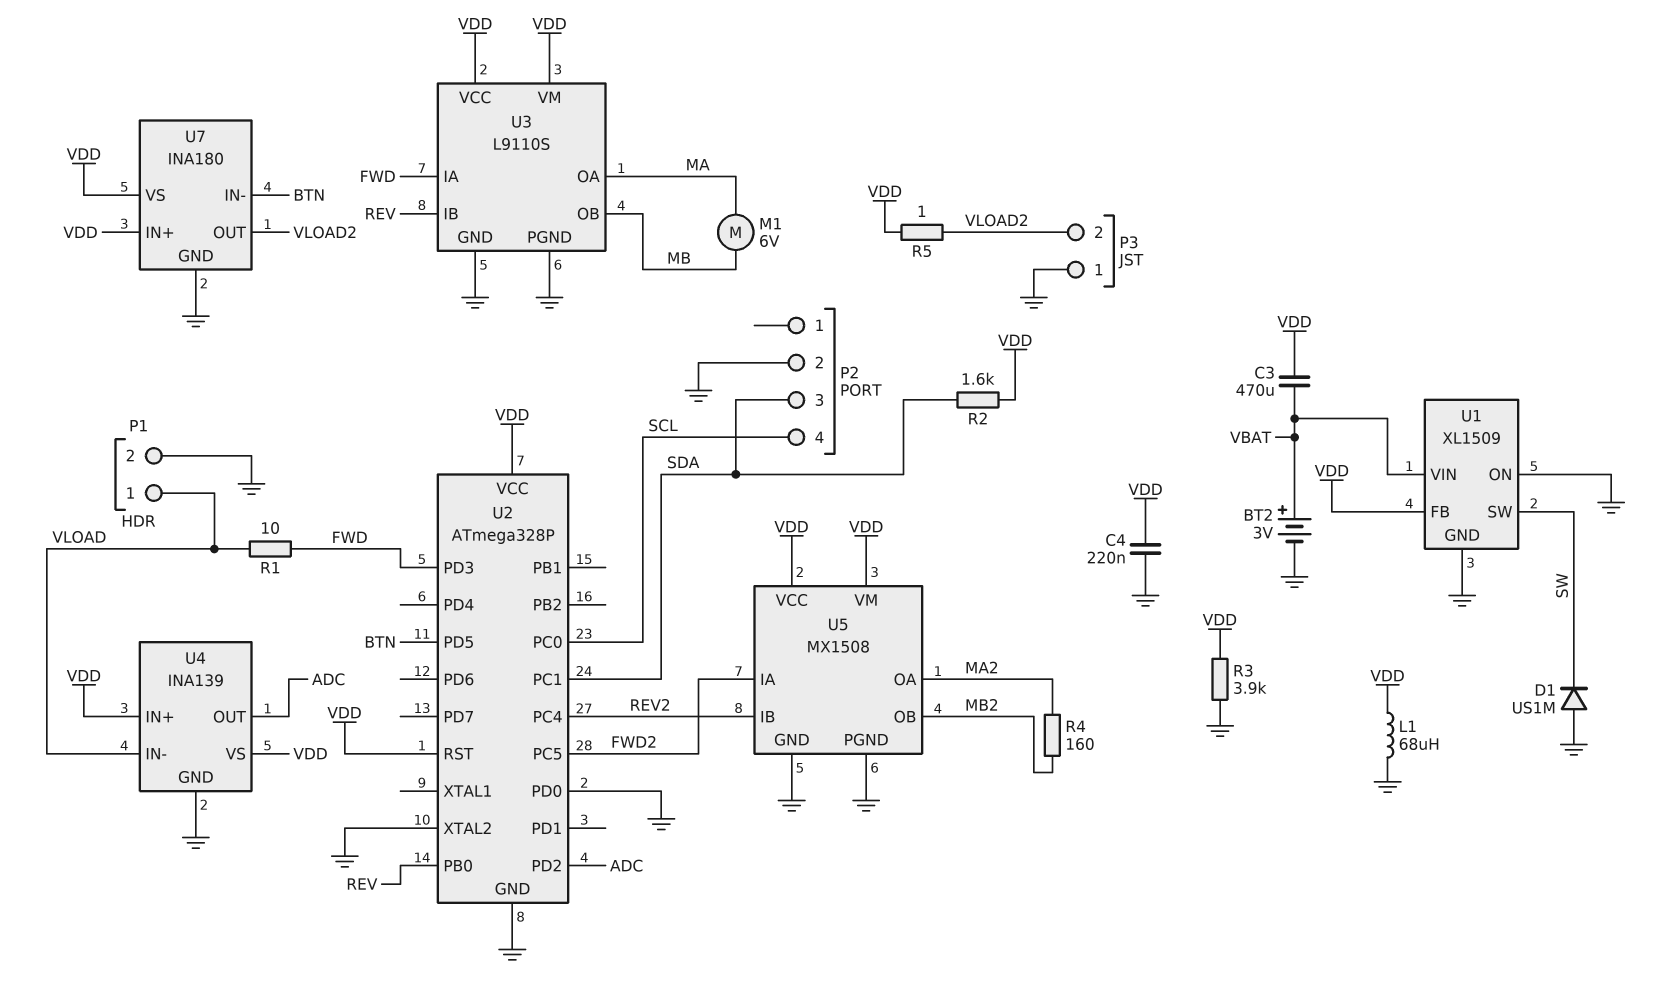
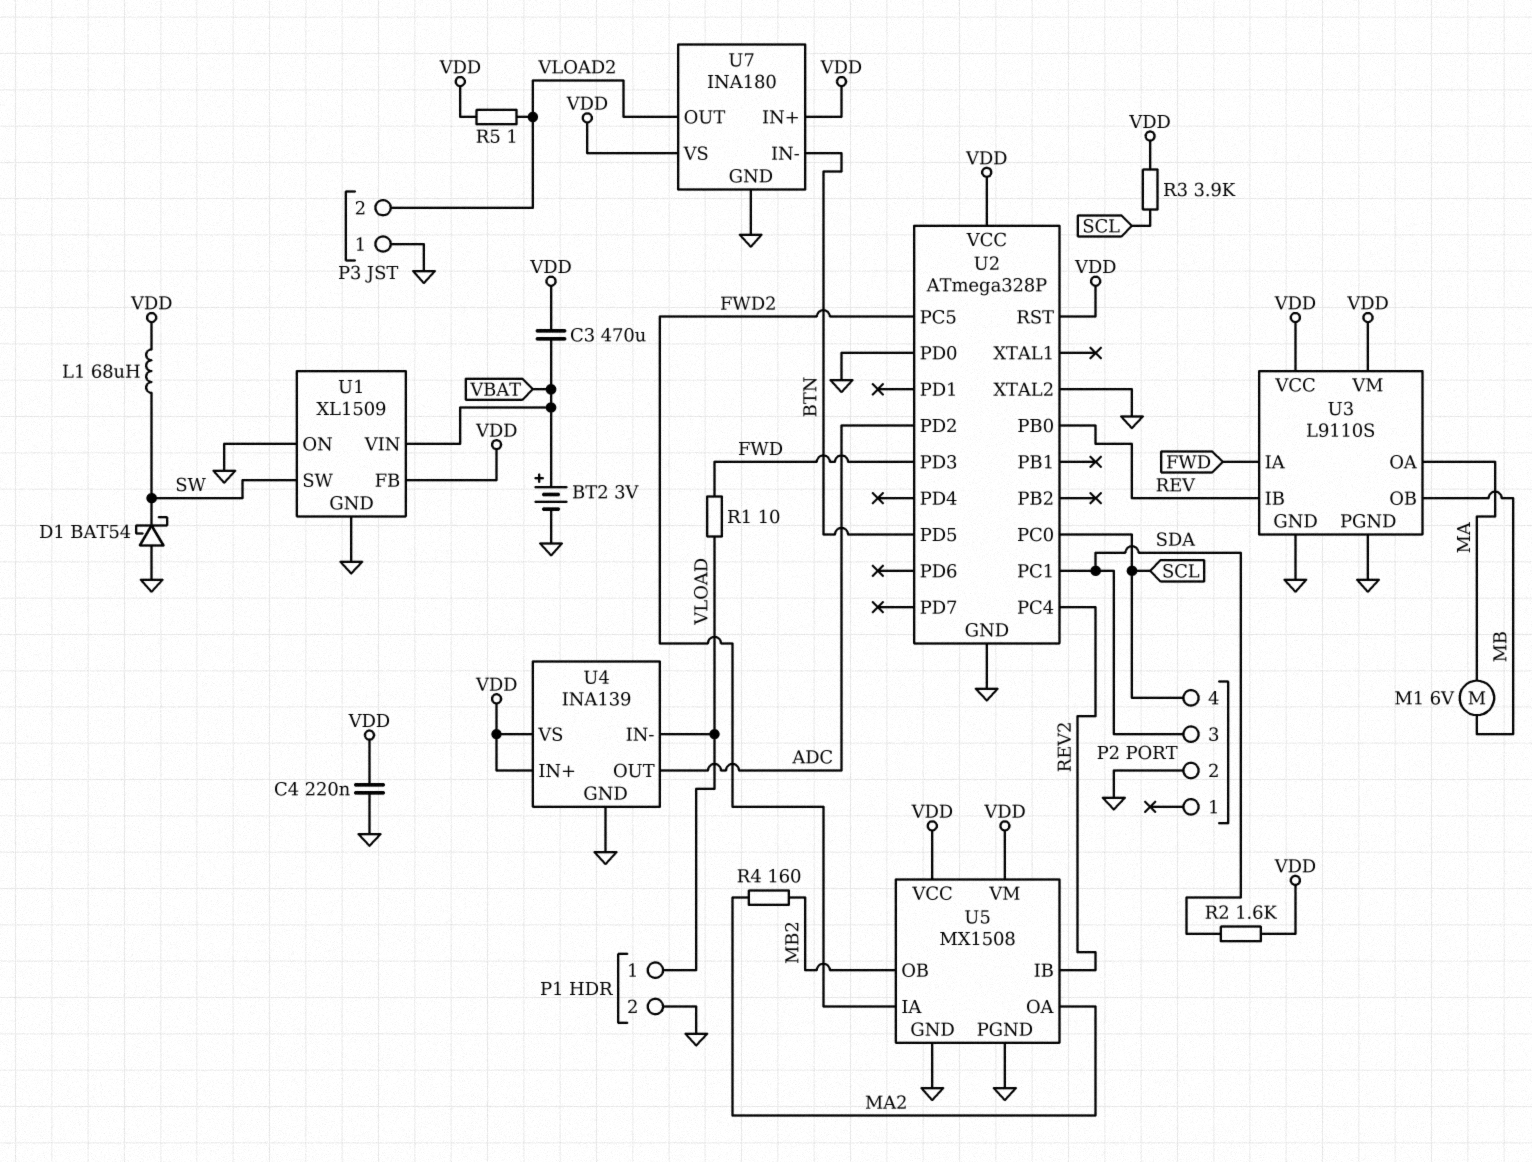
D1: diode US1M (A GND, K SW) -> schottky BAT54 (A GND, K SW)
L1: 68uH (GND, VDD) -> 68uH (SW, VDD)
R3: 3.9k (GND, VDD) -> 3.9k (SCL, VDD)

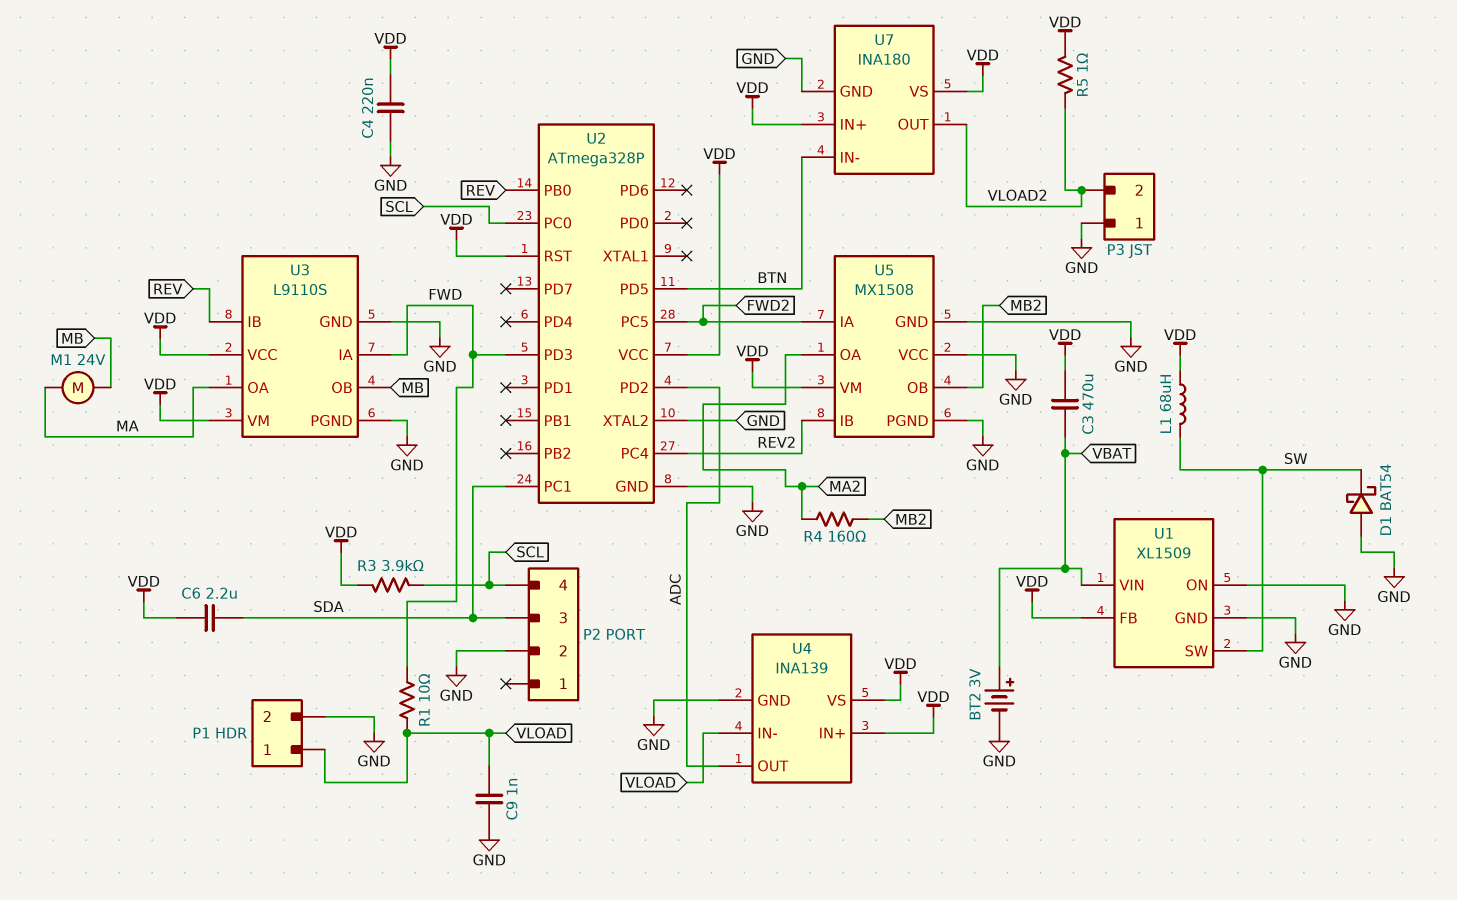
C6: none -> 2.2uF (SDA, VDD)
C9: none -> 1nF (GND, VLOAD)
M1: motor 6V (MA, MB) -> motor 24V (MA, MB)
R2: 1.6k (SDA, VDD) -> none
U2 pin PD0: GND -> none
U5 pin VCC: VDD -> GND

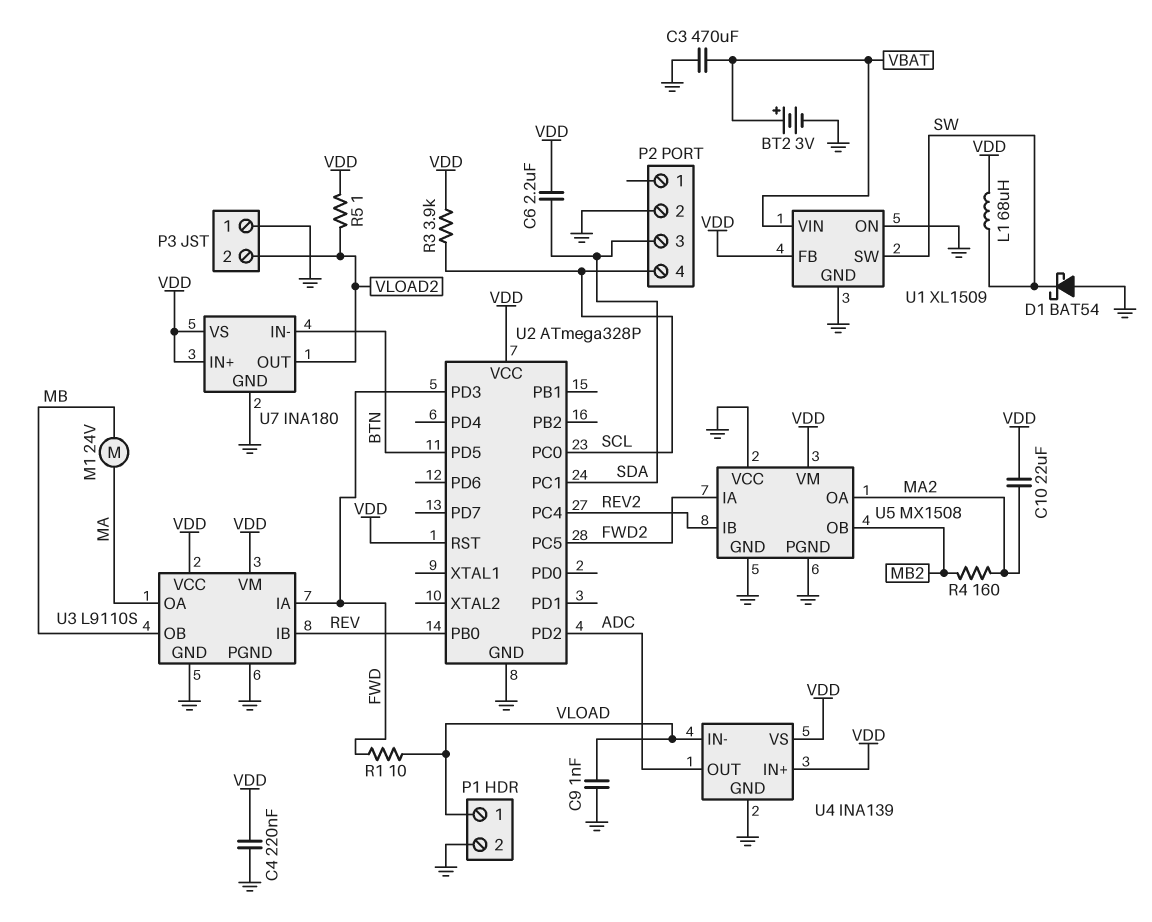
C3: 470uF (VBAT, VDD) -> 470uF (GND, VBAT)
C10: none -> 22uF (MA2, VDD)
U2 pin XTAL2: GND -> none

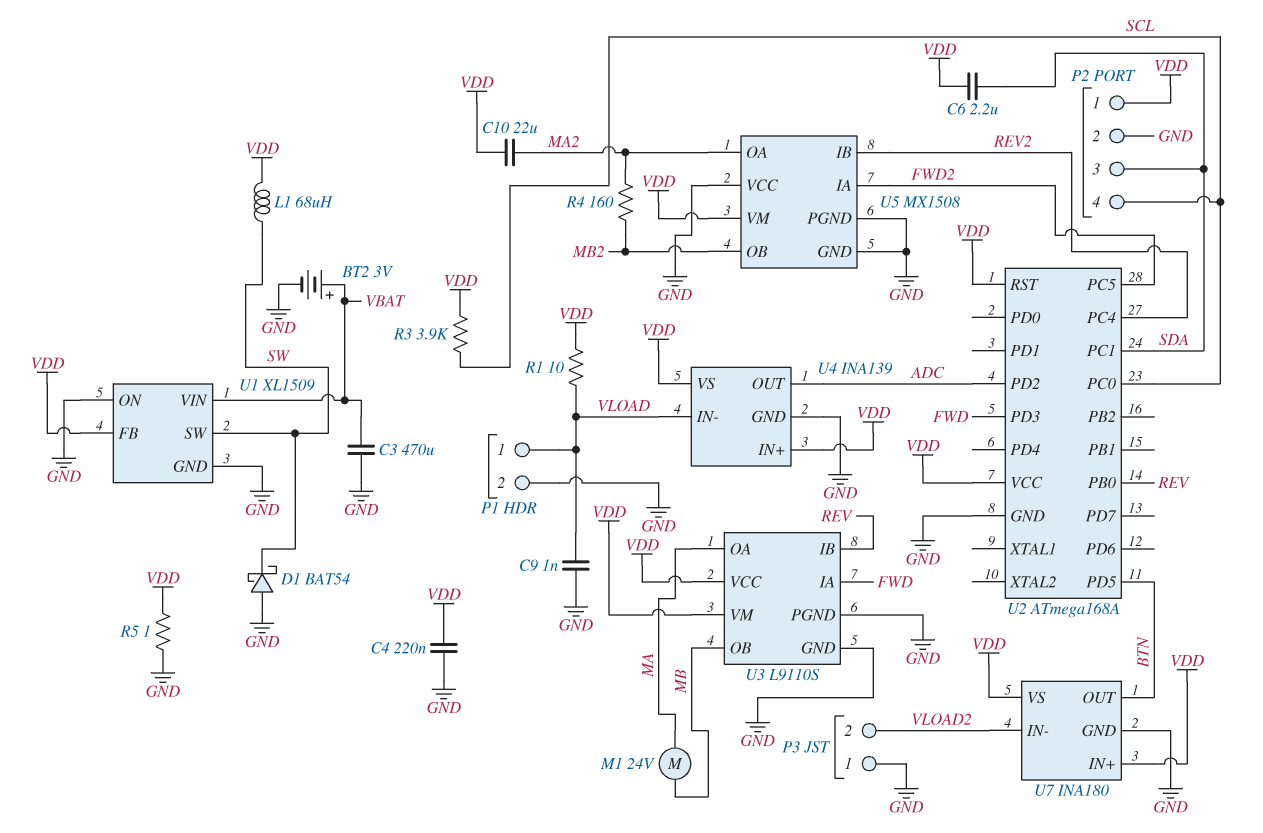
P2 pin 1: none -> VDD
R1: 10 (FWD, VLOAD) -> 10 (VDD, VLOAD)
R5: 1 (VDD, VLOAD2) -> 1 (GND, VDD)
U2: ATmega328P -> ATmega168A
U7 pin IN-: BTN -> VLOAD2
U7 pin OUT: VLOAD2 -> BTN

